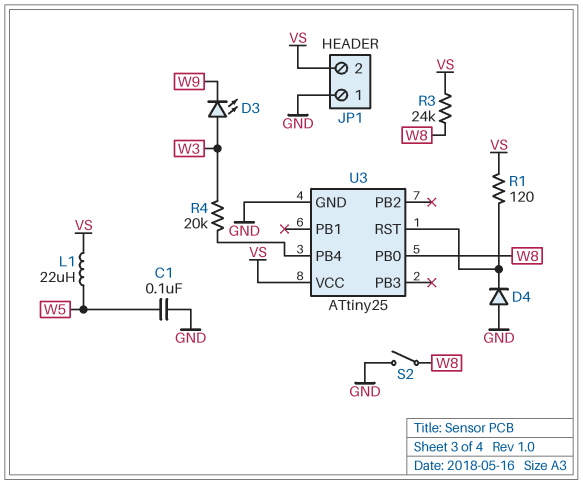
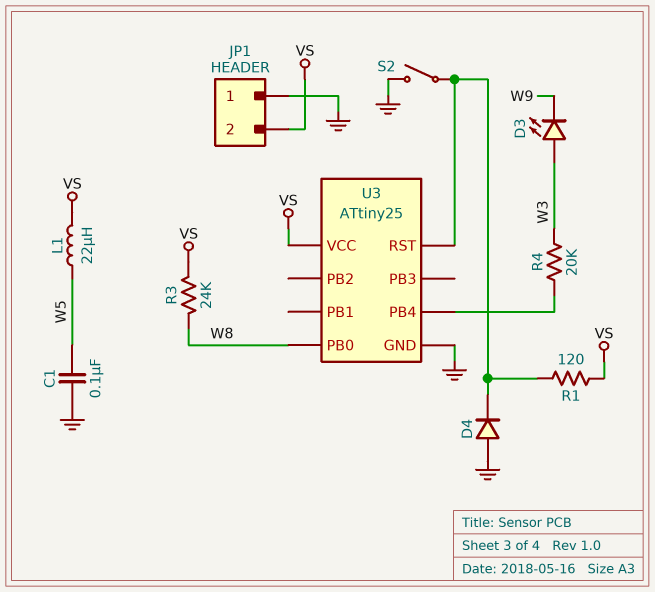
S2: switch (GND, W8) -> switch (GND, U3/RST)

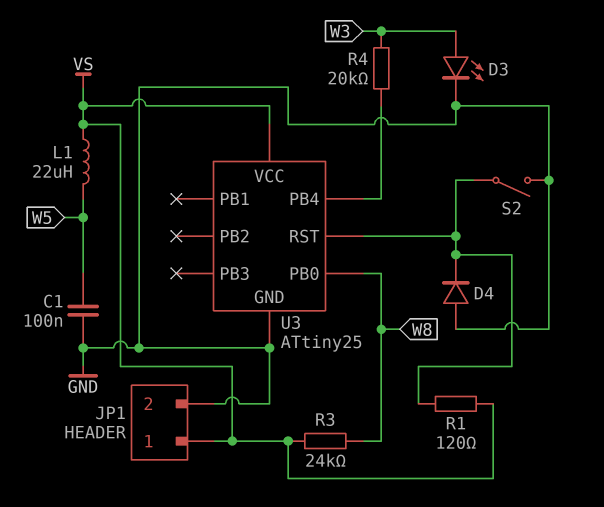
D3: LED (A W3, K W9) -> LED (A W3, K GND)
JP1 pin 1: GND -> VS
JP1 pin 2: VS -> GND

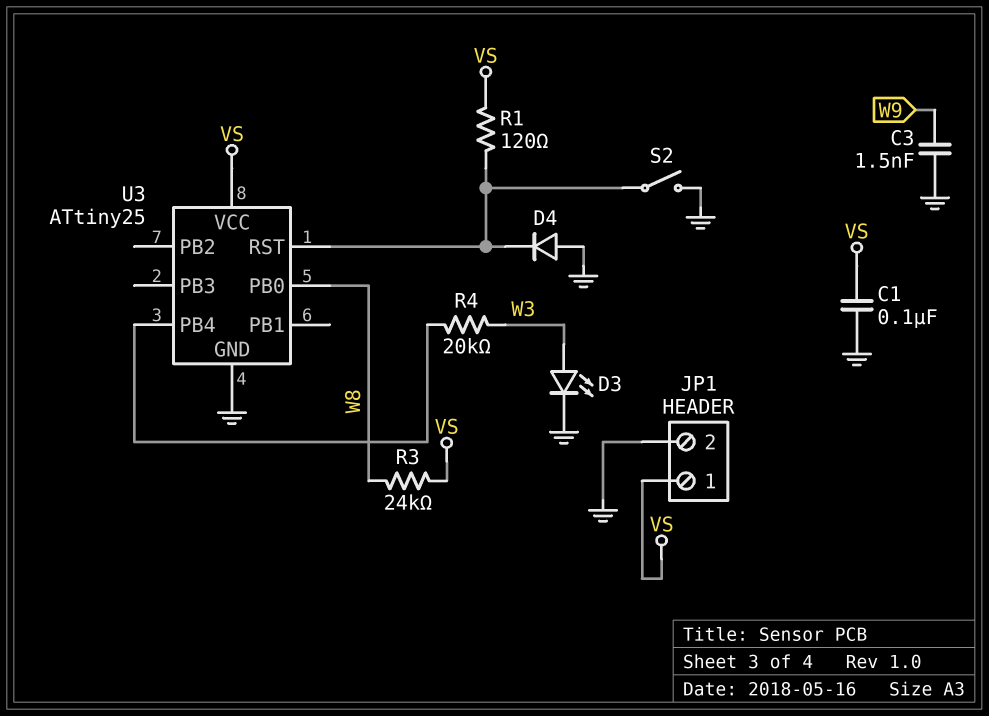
C1: 100nF (GND, W5) -> 100nF (GND, VS)
C3: none -> 1.5nF (GND, W9)
L1: 22uH (VS, W5) -> none

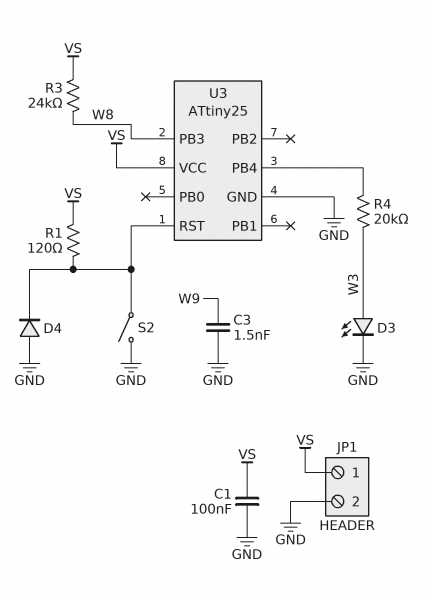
U3 pin PB0: W8 -> none
U3 pin PB3: none -> W8

